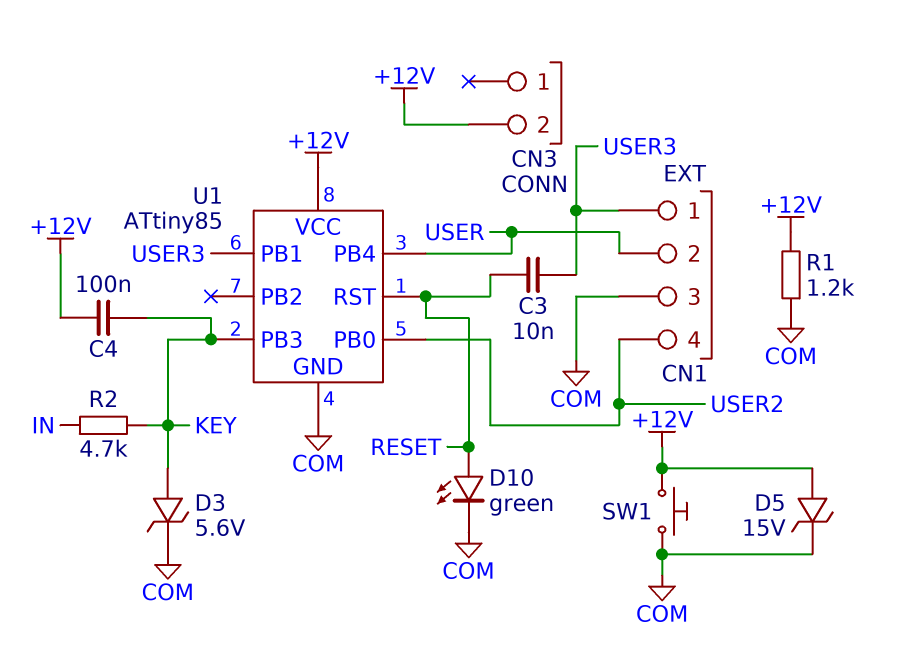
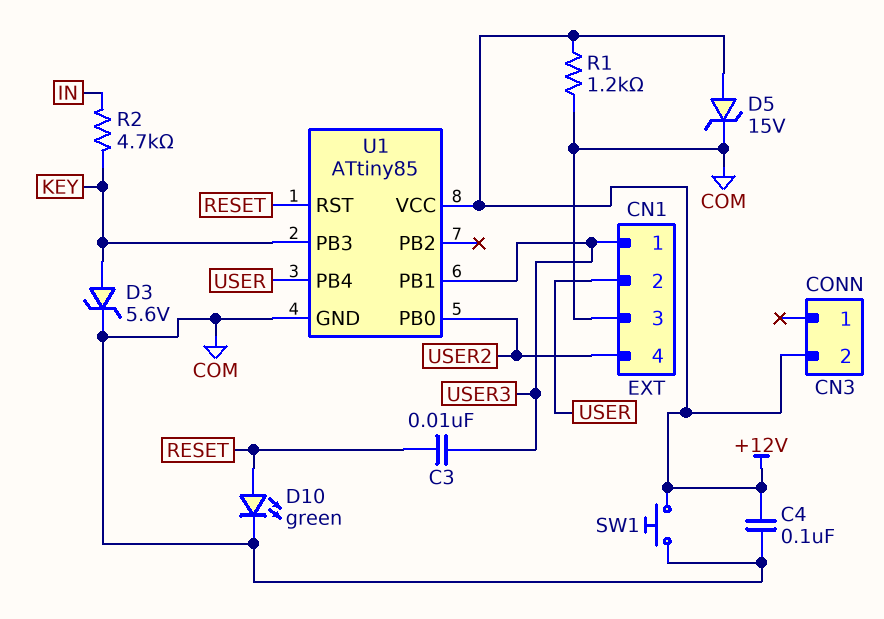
C4: 100nF (+12V, KEY) -> 100nF (+12V, COM)

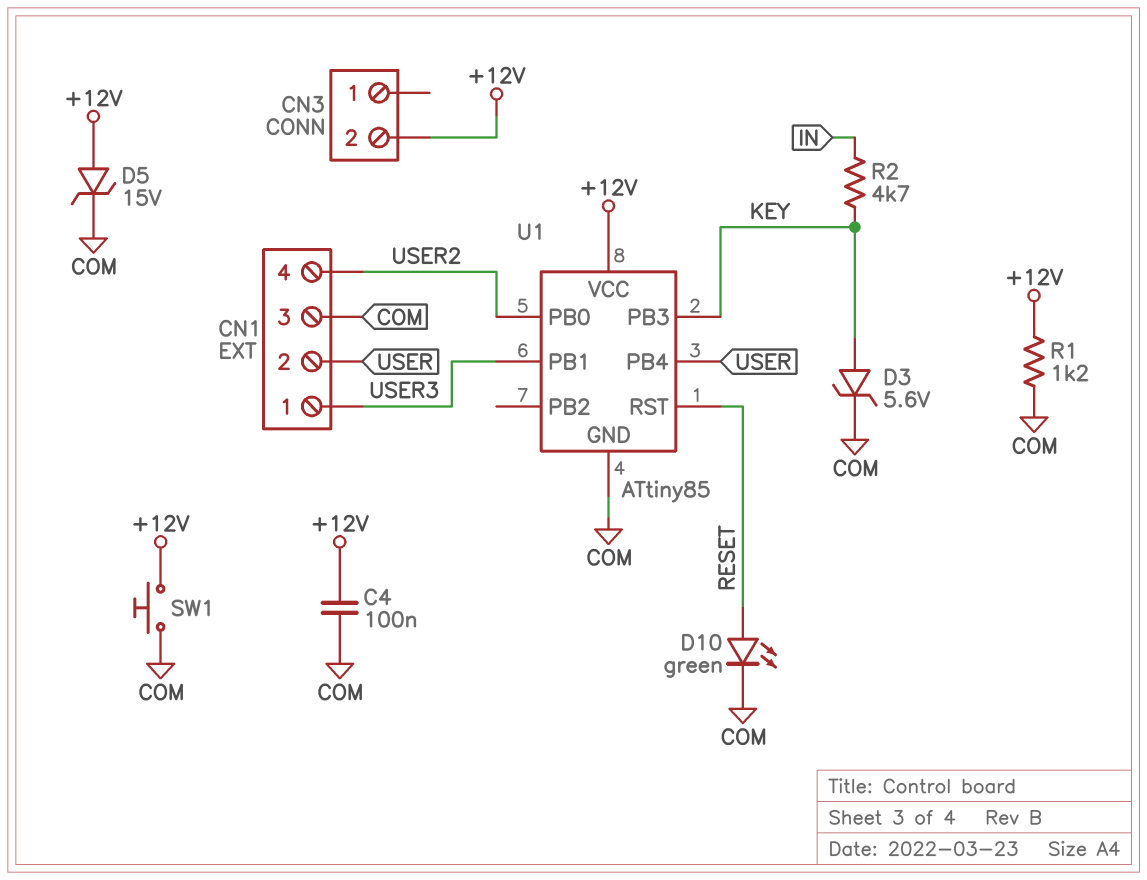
C3: 10nF (RESET, USER3) -> none

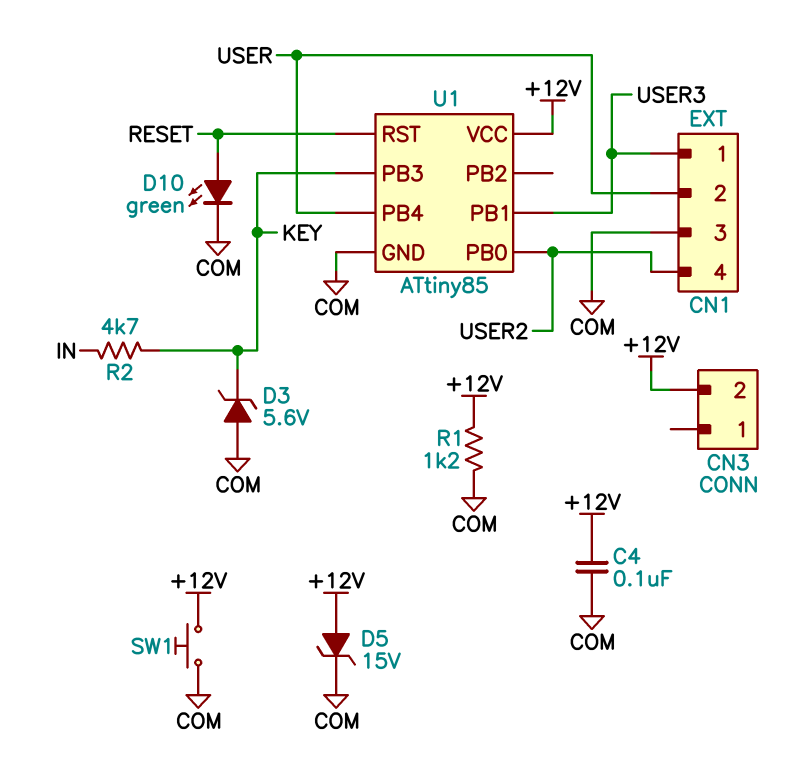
D3: zener 5.6V (A KEY, K COM) -> zener 5.6V (A COM, K KEY)

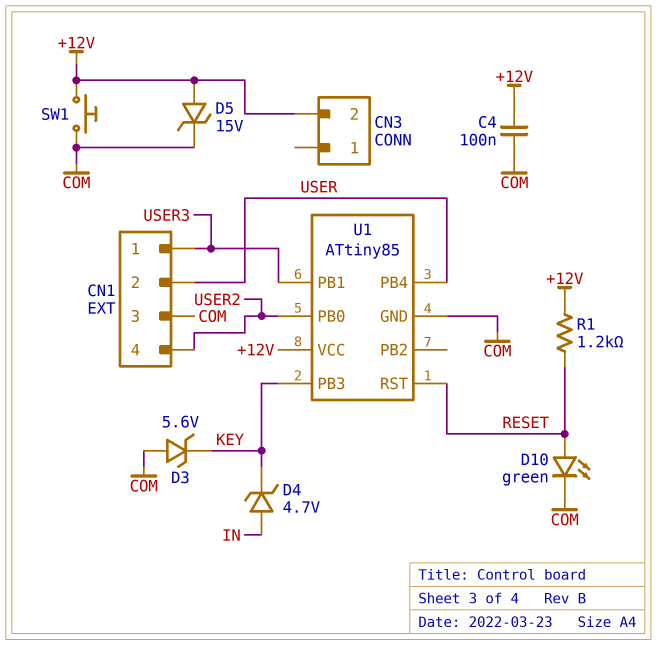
D4: none -> zener 4.7V (A IN, K KEY)
R1: 1.2k (+12V, COM) -> 1.2k (+12V, RESET)
R2: 4.7k (IN, KEY) -> none

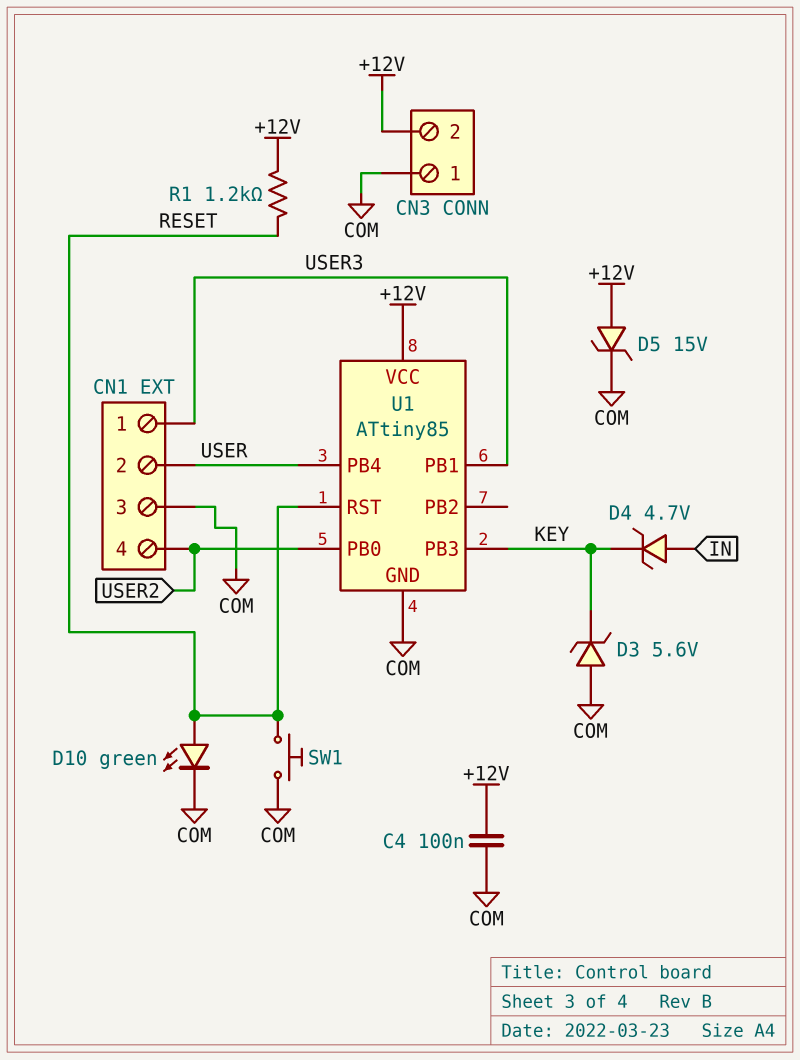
CN3 pin 1: none -> COM
SW1: button (+12V, COM) -> button (COM, RESET)

